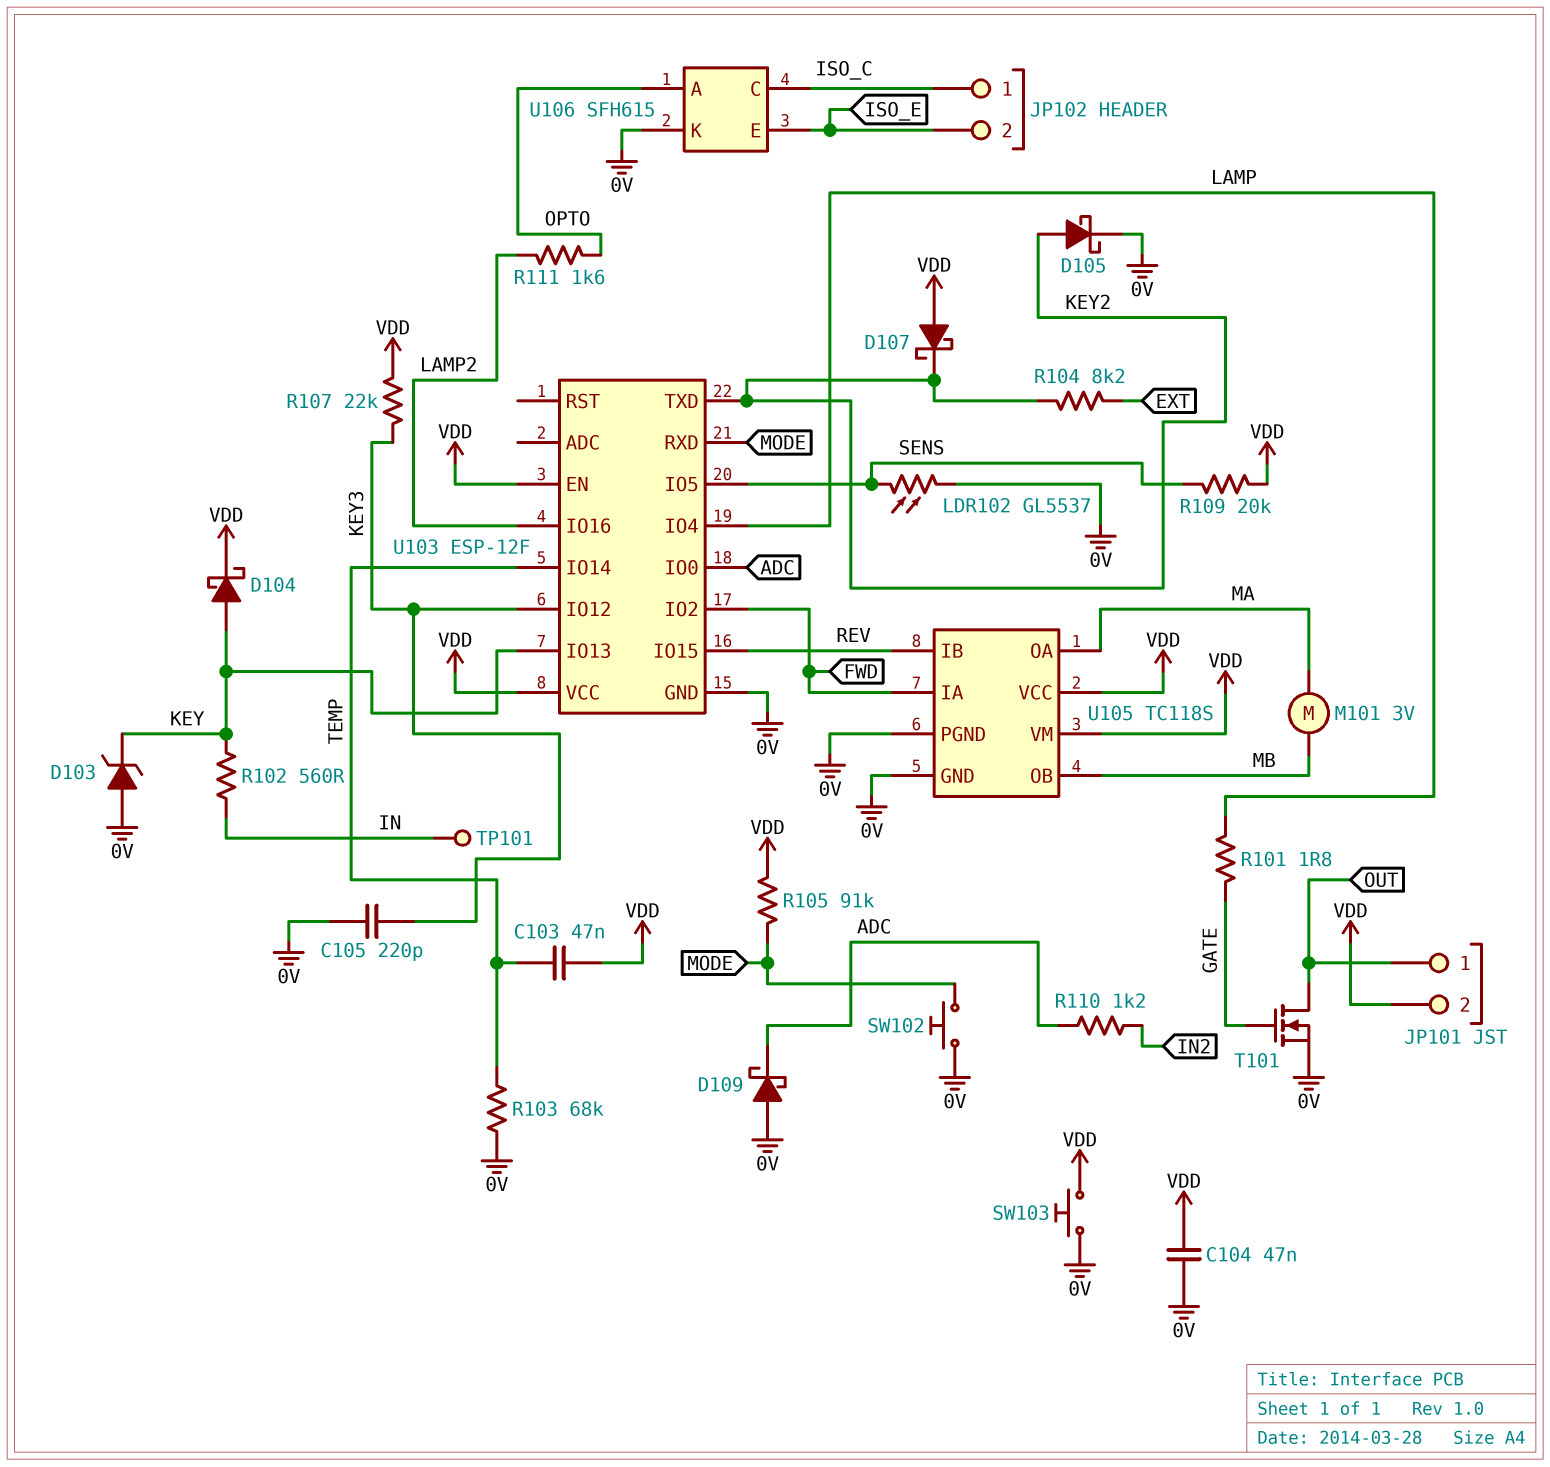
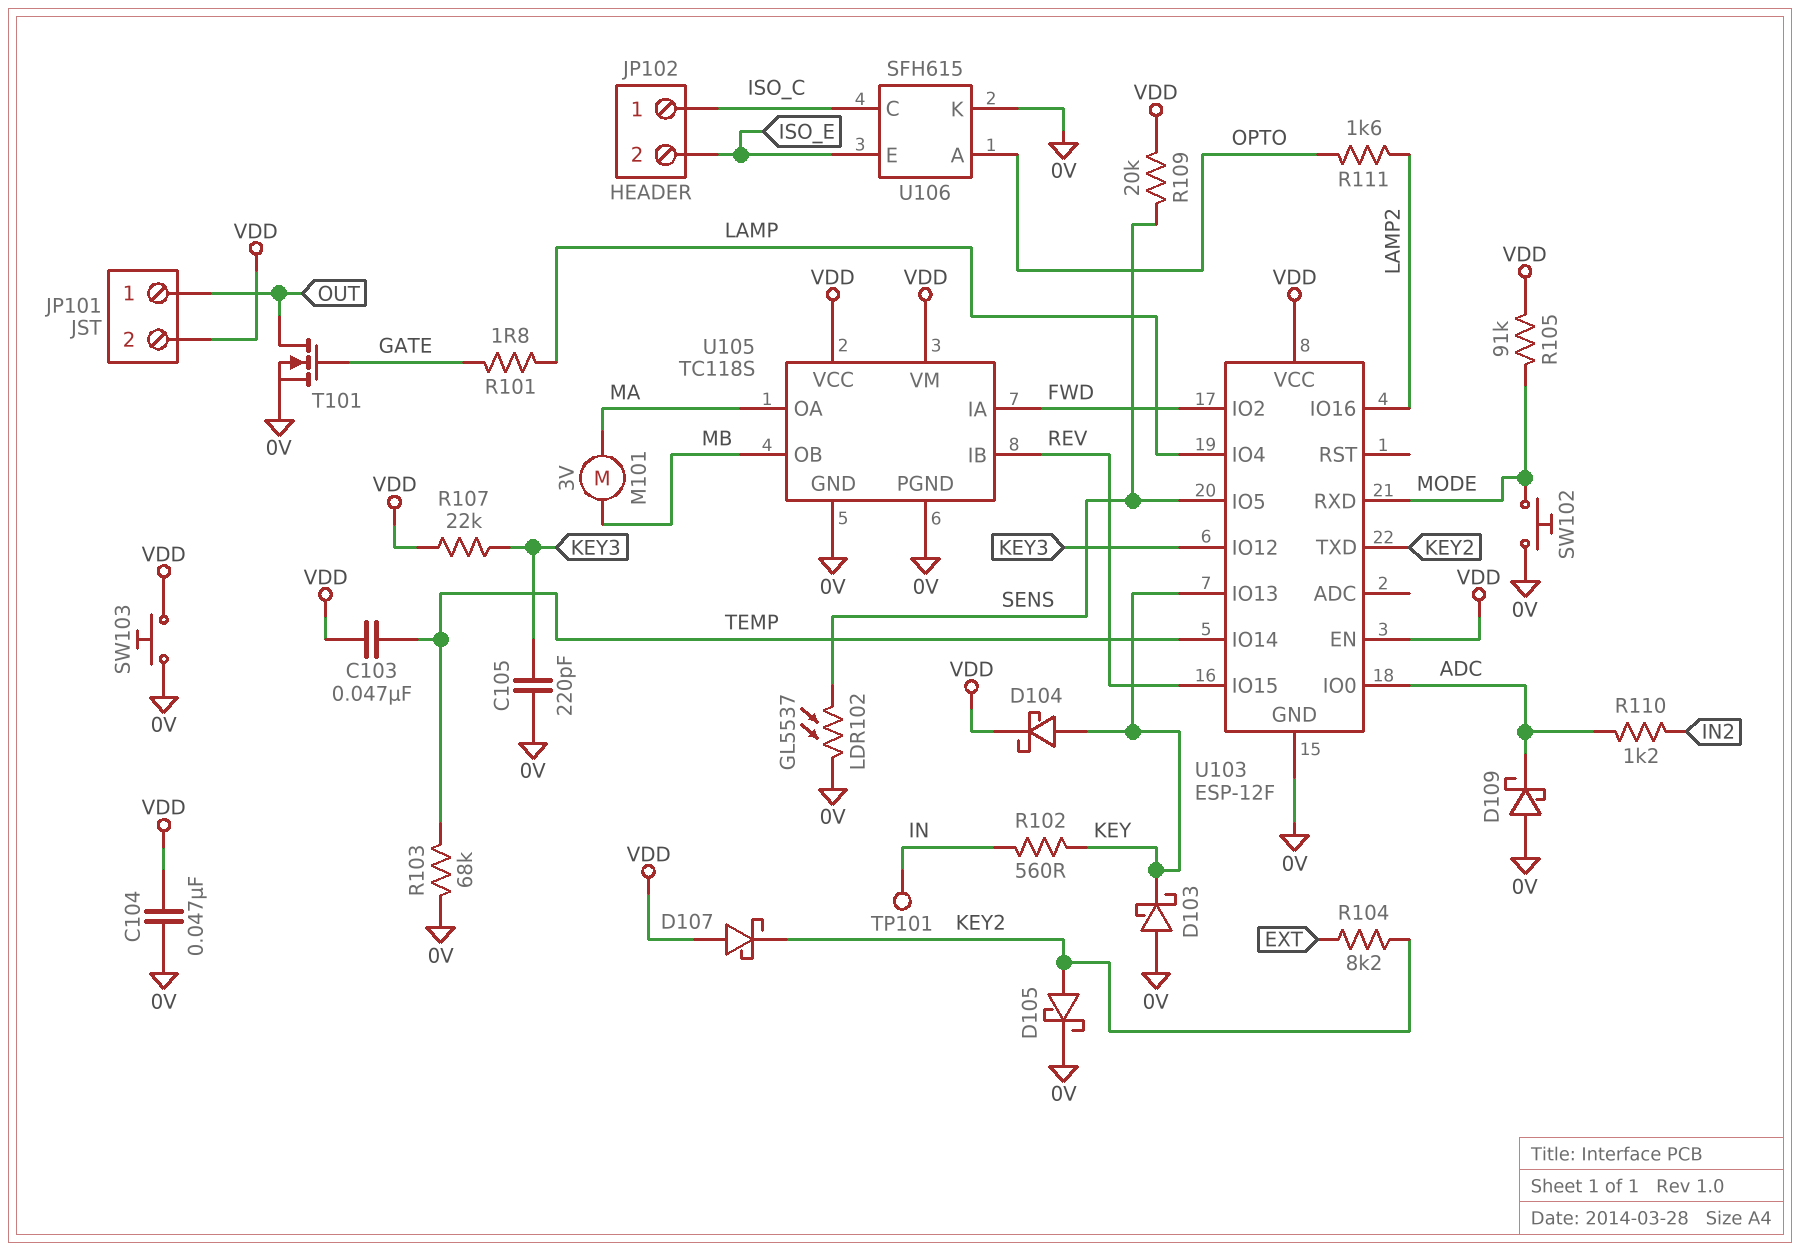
D103: zener (A 0V, K KEY) -> schottky (A 0V, K KEY)

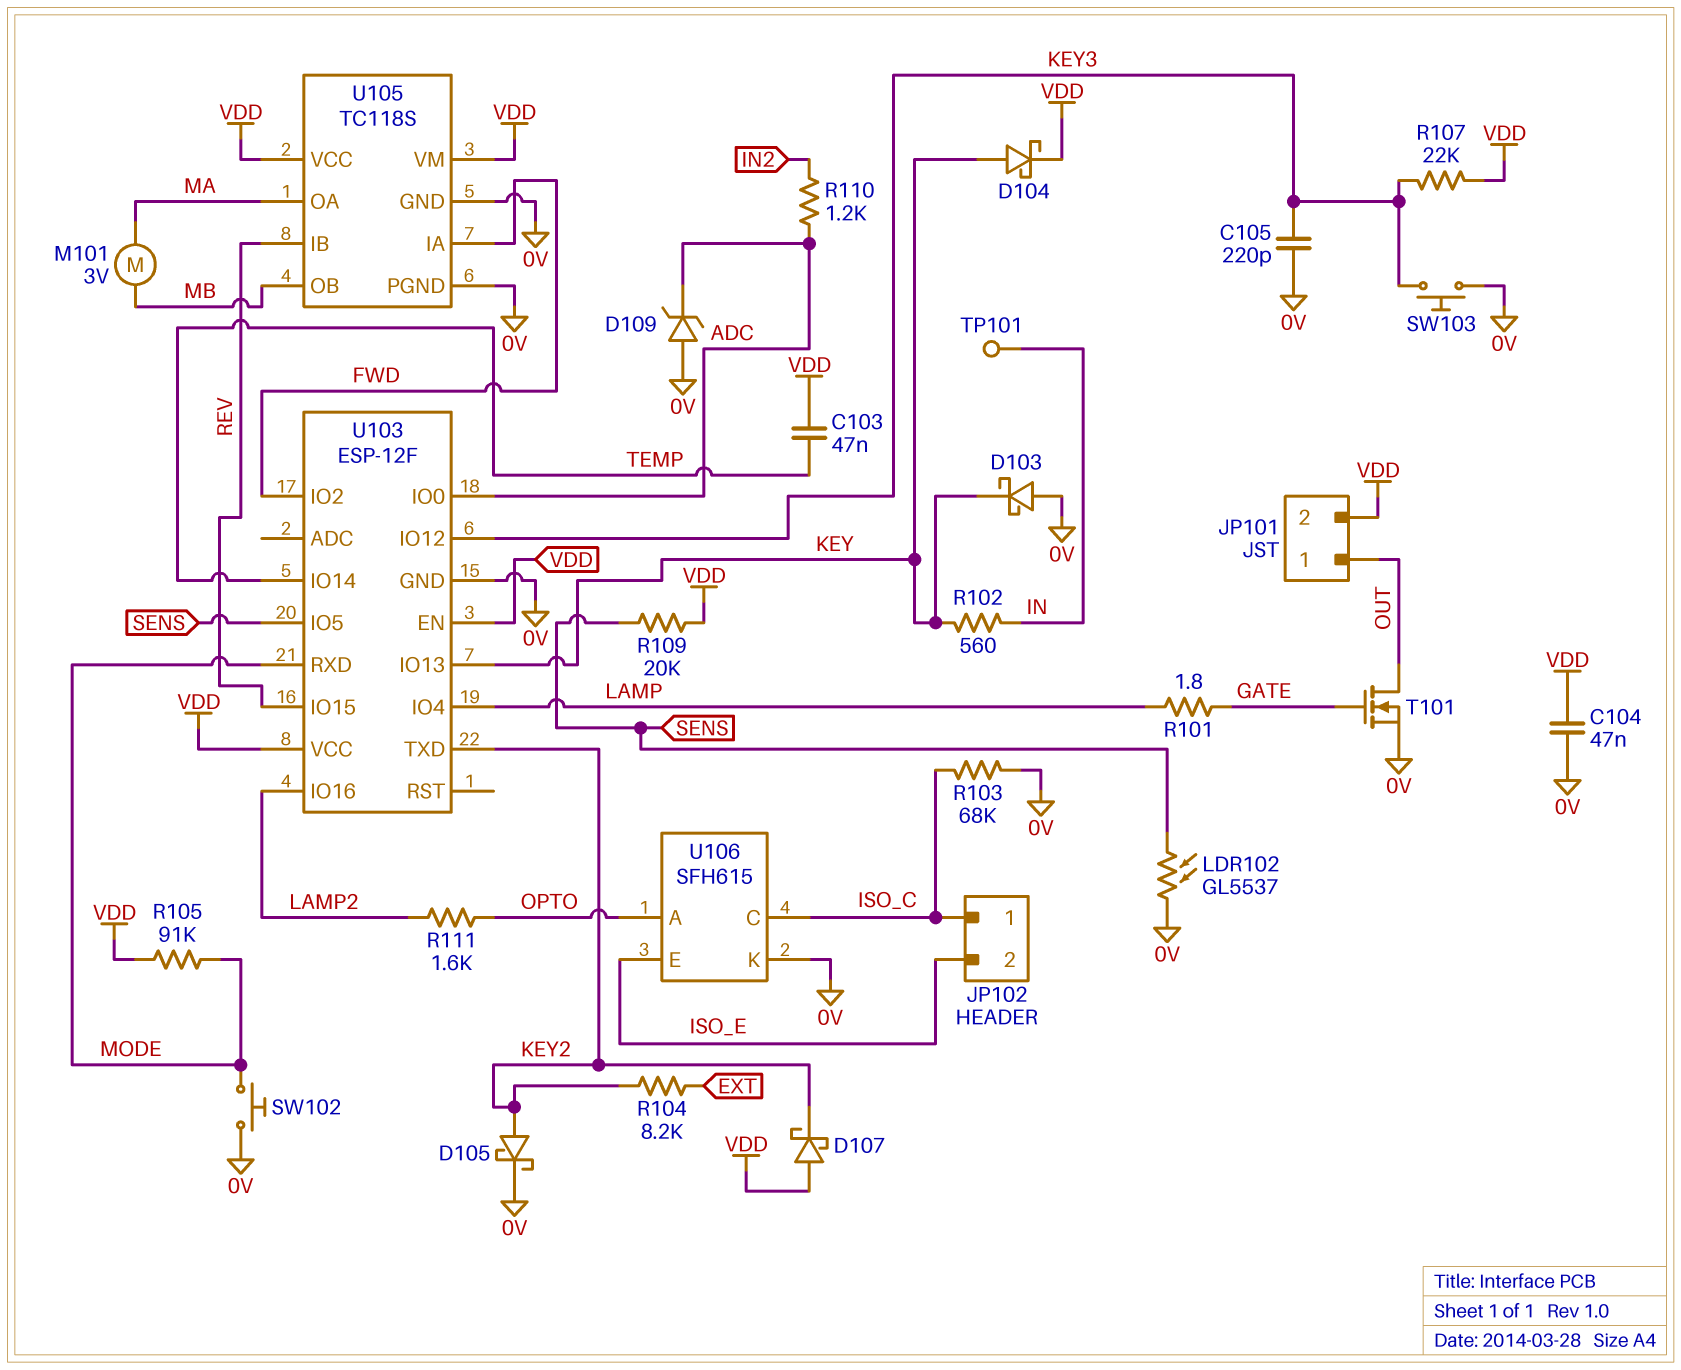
D109: schottky (A 0V, K ADC) -> zener (A 0V, K ADC)
R103: 68k (0V, TEMP) -> 68k (0V, ISO_C)
SW103: button (0V, VDD) -> button (0V, KEY3)

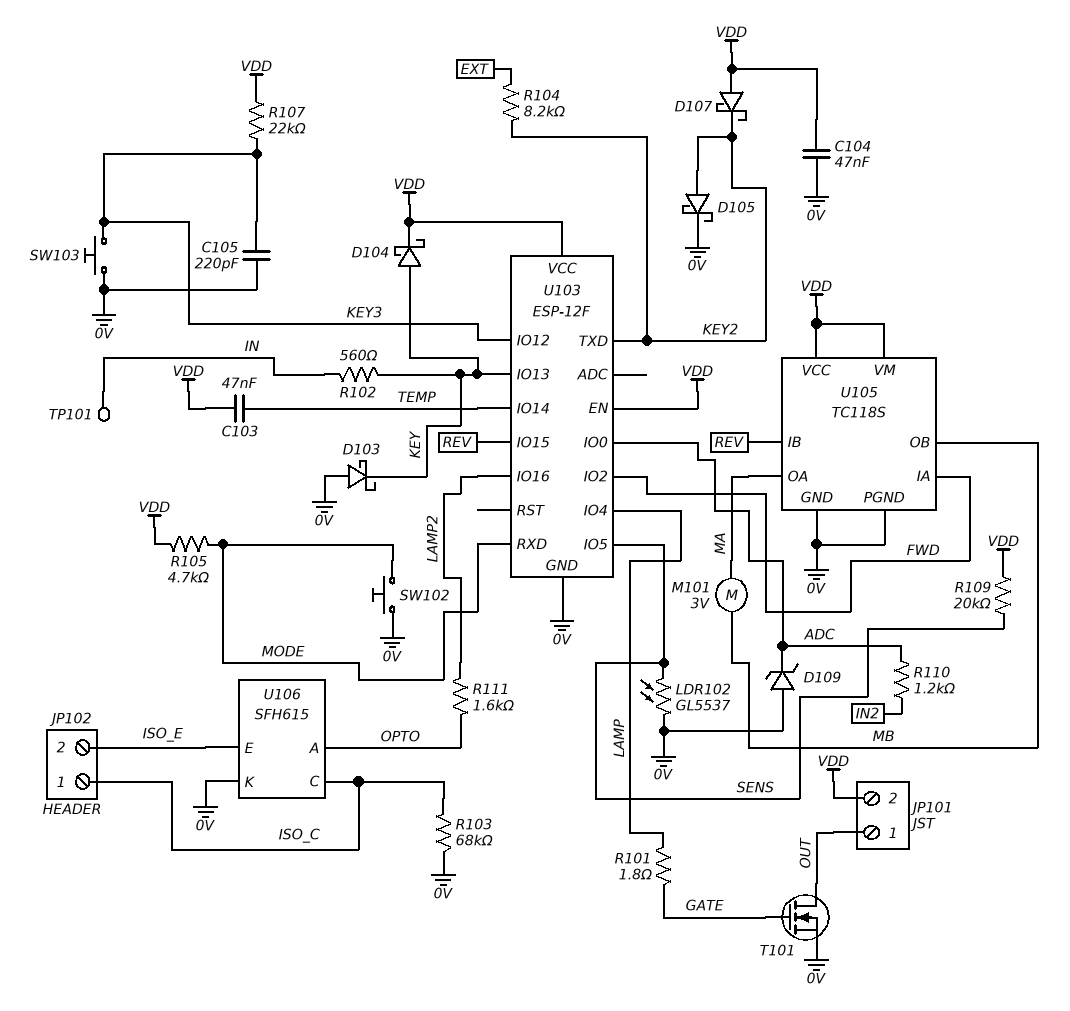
R105: 91k (MODE, VDD) -> 4.7k (MODE, VDD)

